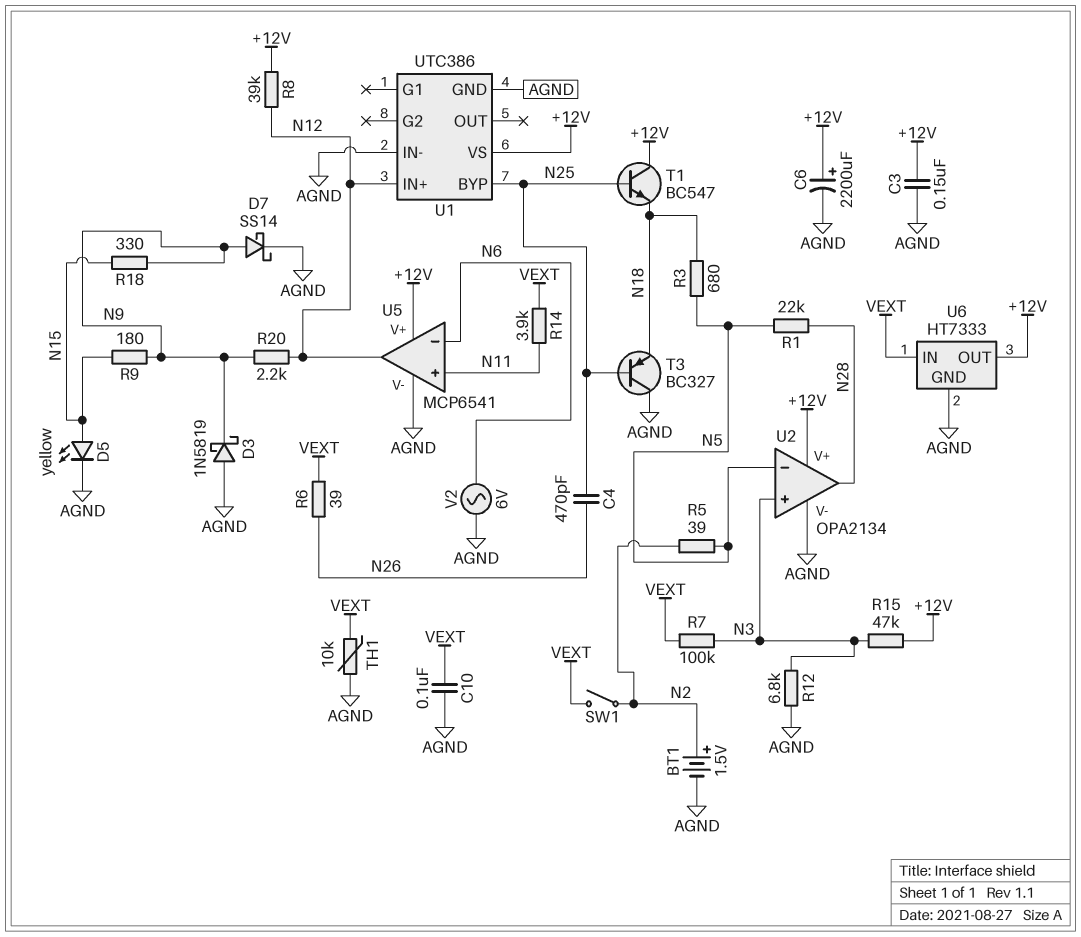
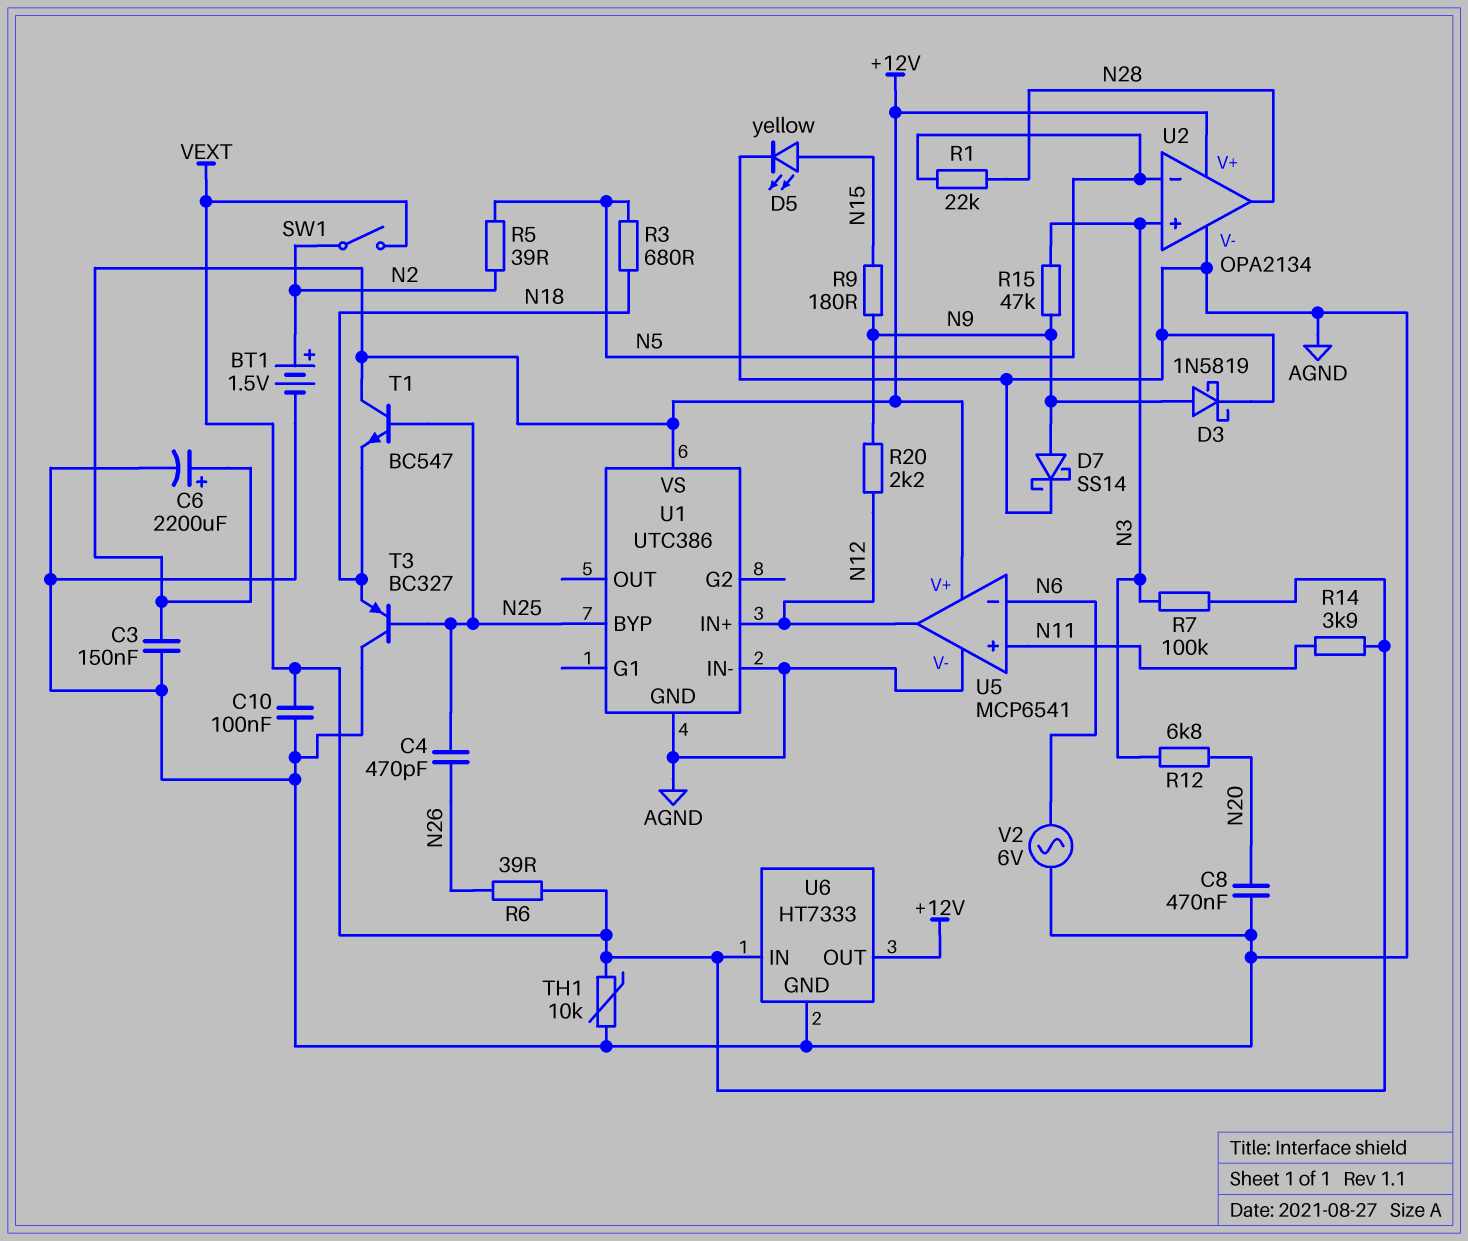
C8: none -> 470nF (AGND, N20)
D3: schottky 1N5819 (A AGND, K N9) -> schottky 1N5819 (A N9, K AGND)
R8: 39k (+12V, N12) -> none
R12: 6.8k (AGND, N3) -> 6.8k (N3, N20)
R15: 47k (+12V, N3) -> 47k (N3, N9)
R18: 330 (N9, N15) -> none

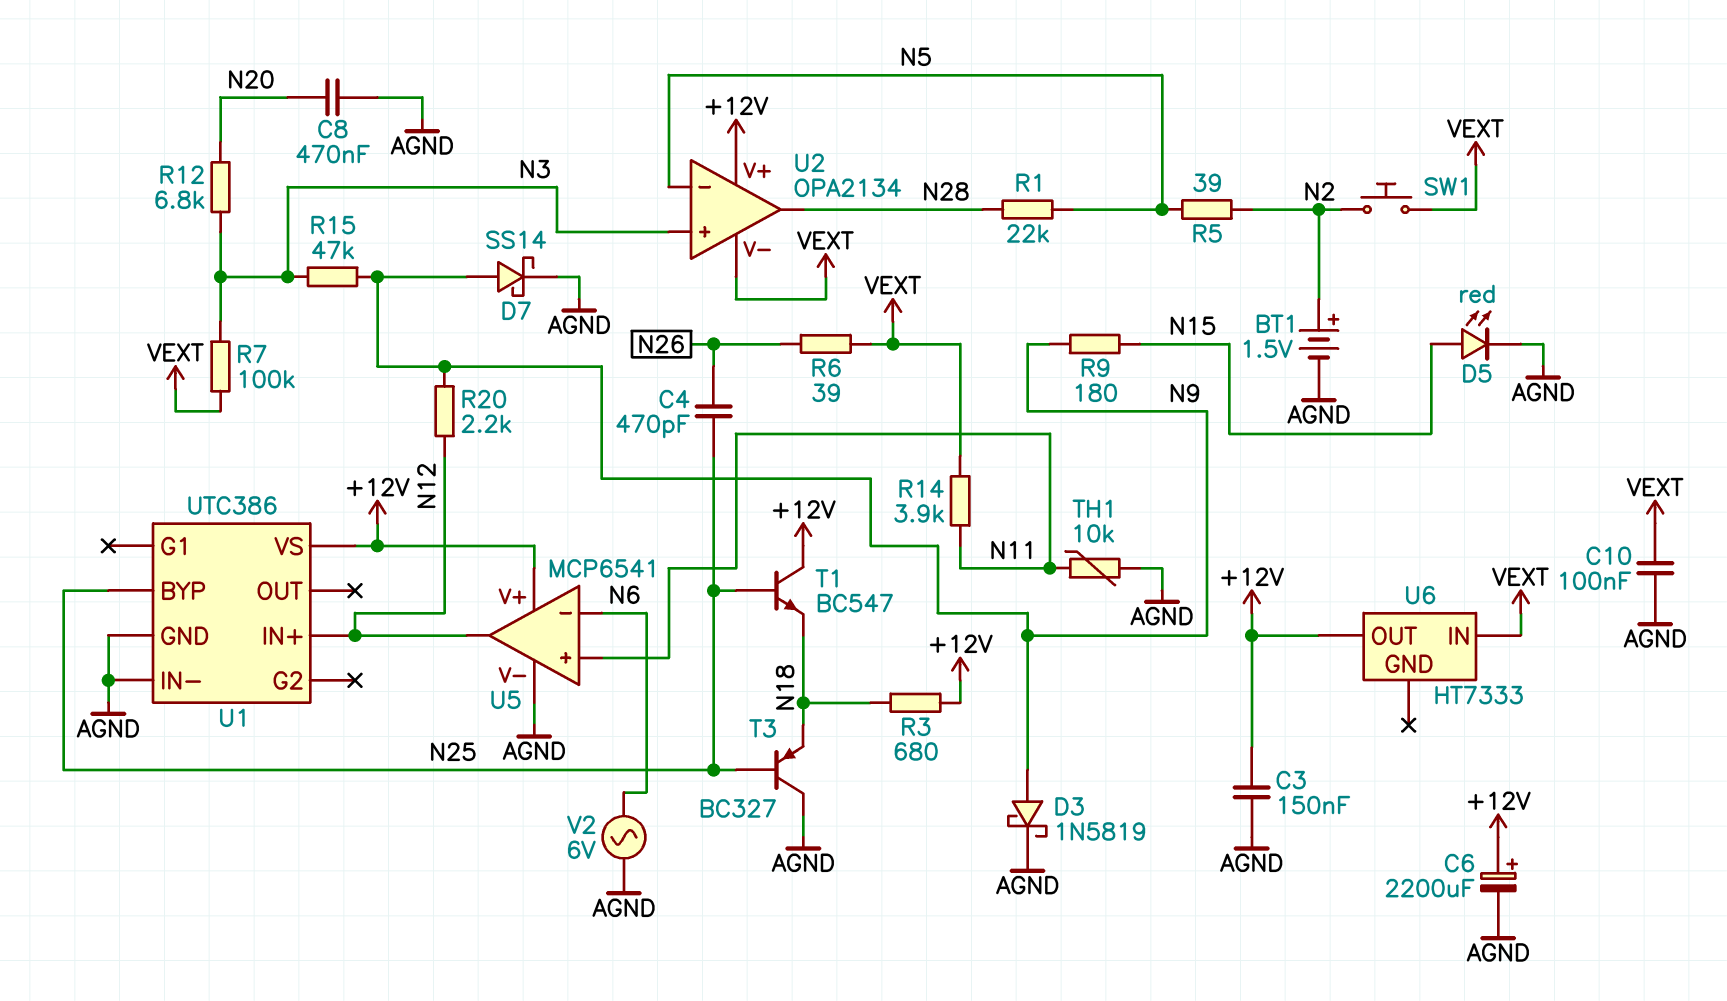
D5: LED yellow (A N15, K AGND) -> LED red (A N15, K AGND)
R3: 680 (N5, N18) -> 680 (+12V, N18)
SW1: switch (N2, VEXT) -> button (N2, VEXT)
TH1: 10k (AGND, VEXT) -> 10k (AGND, N11)
U2 pin V-: AGND -> VEXT
U6 pin GND: AGND -> none

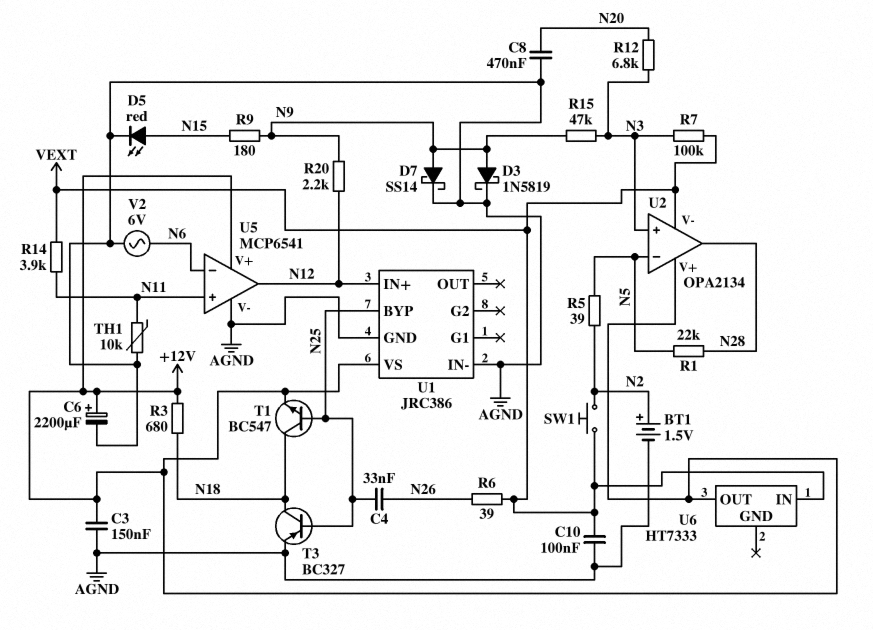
C4: 470pF (N25, N26) -> 33nF (N25, N26)
T1: NPN BC547 (B N25, C +12V, E N18) -> NPN BC547 (B N25, C N18, E +12V)
T3: PNP BC327 (B N25, C AGND, E N18) -> PNP BC327 (B N25, C N18, E AGND)
U1: UTC386 -> JRC386

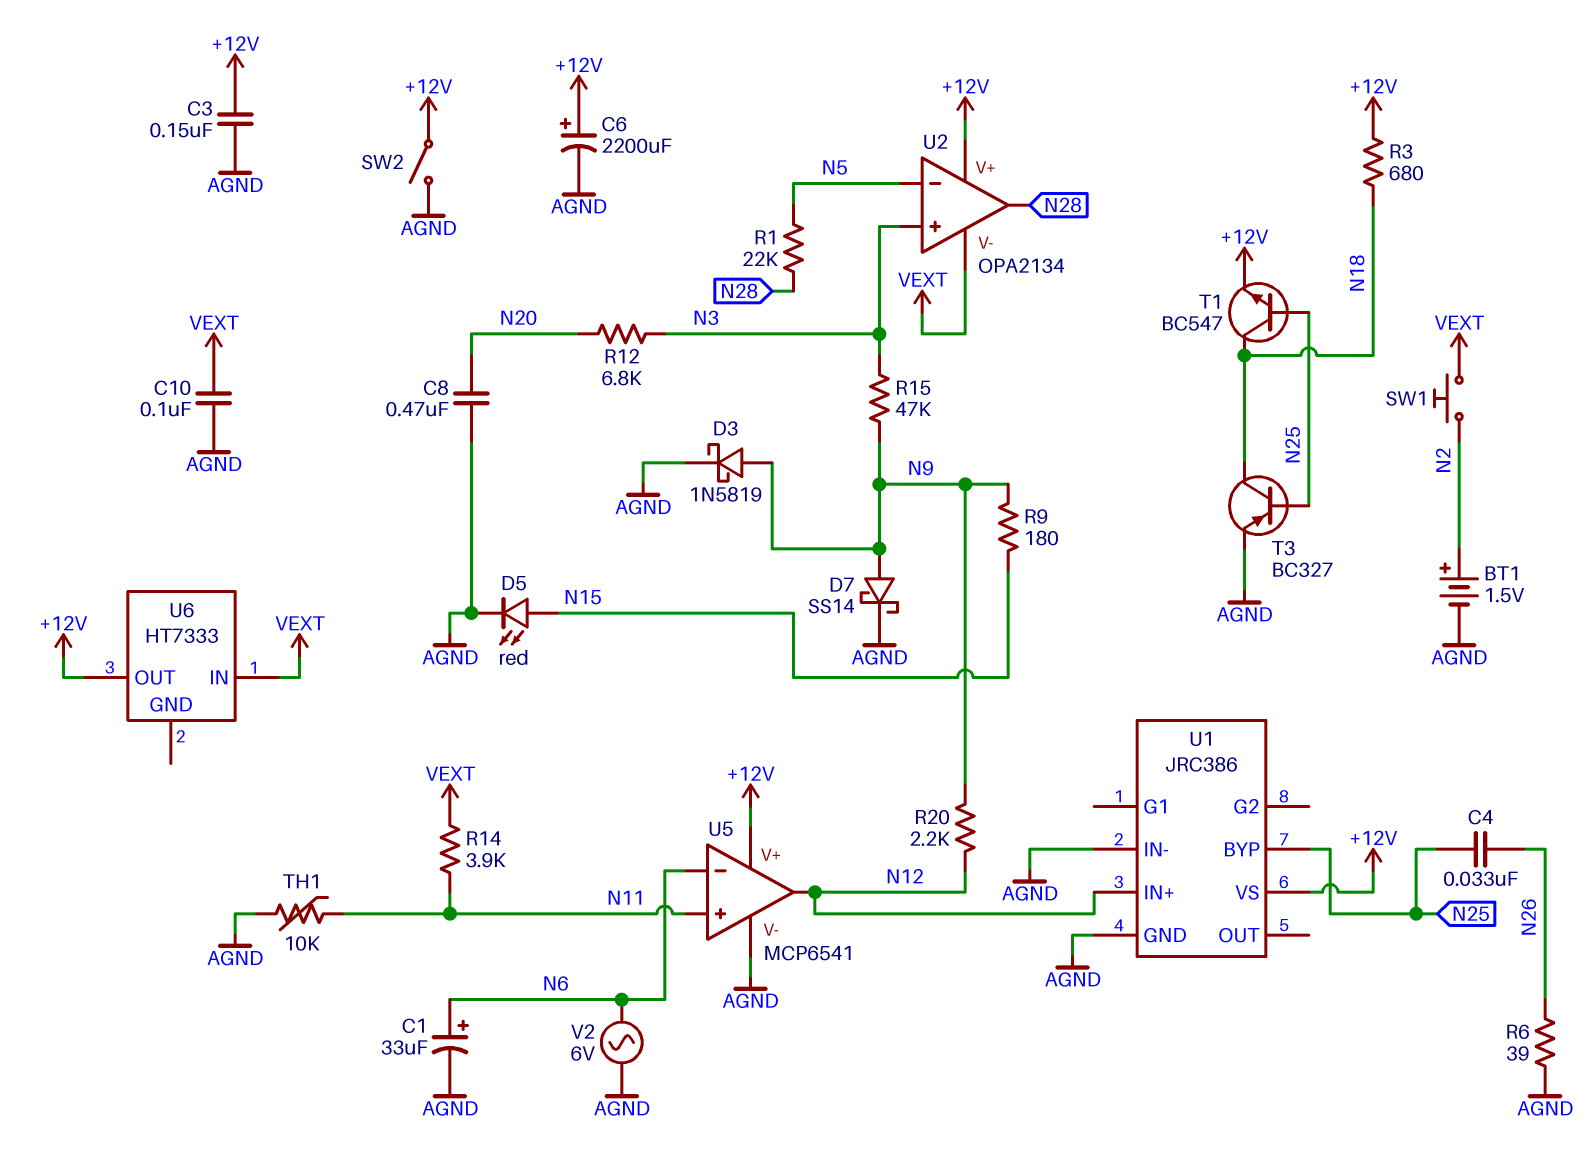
C1: none -> 33uF (plus N6, minus AGND)
R5: 39 (N2, N5) -> none
R6: 39 (N26, VEXT) -> 39 (AGND, N26)
R7: 100k (N3, VEXT) -> none
SW2: none -> switch (+12V, AGND)

